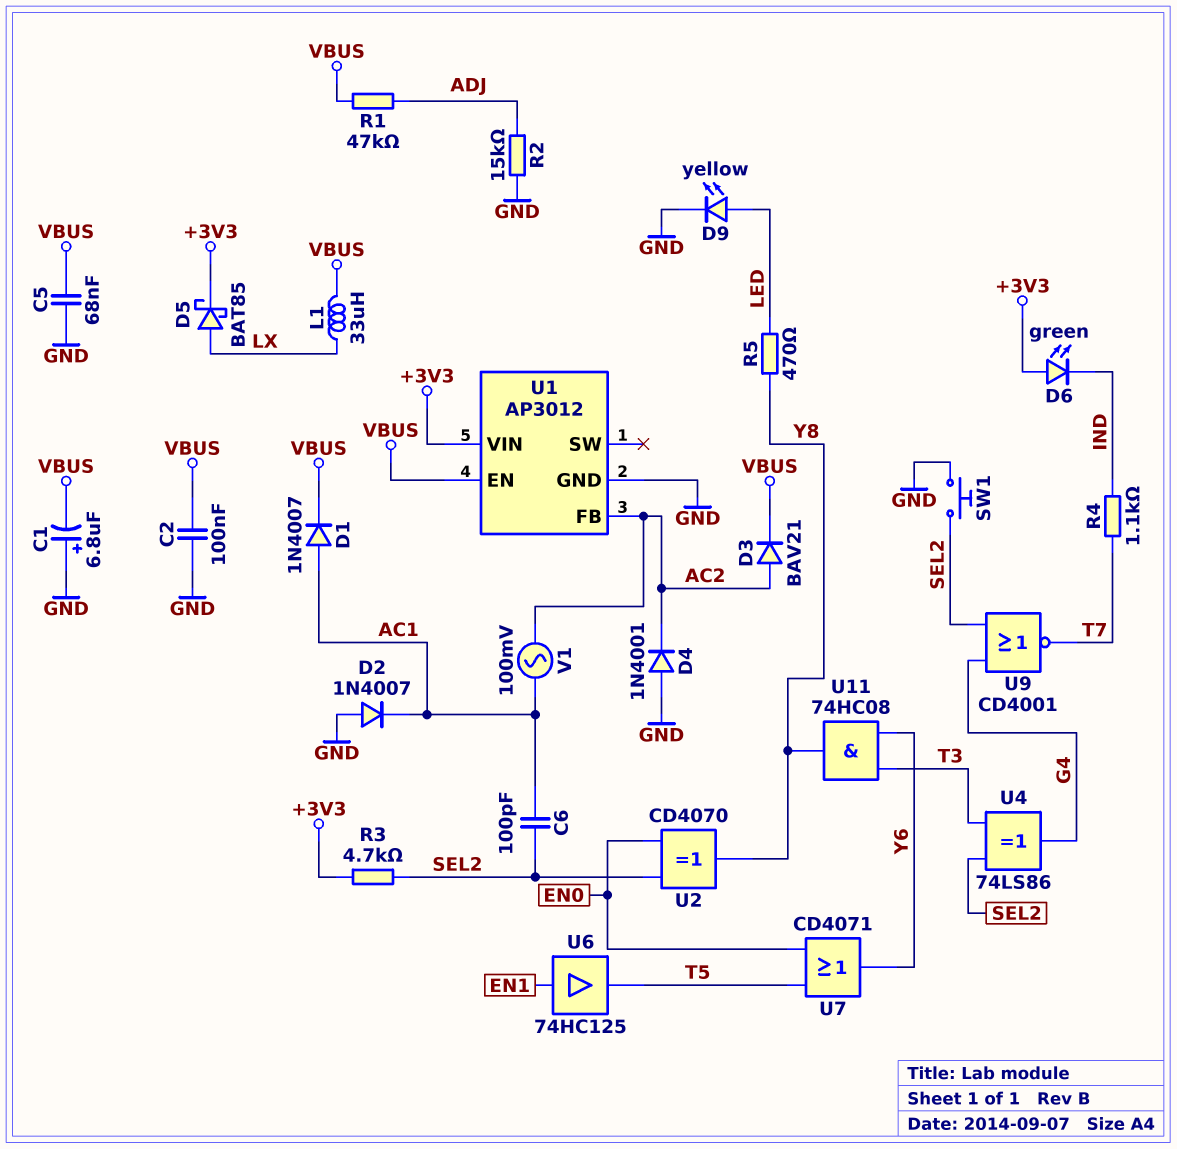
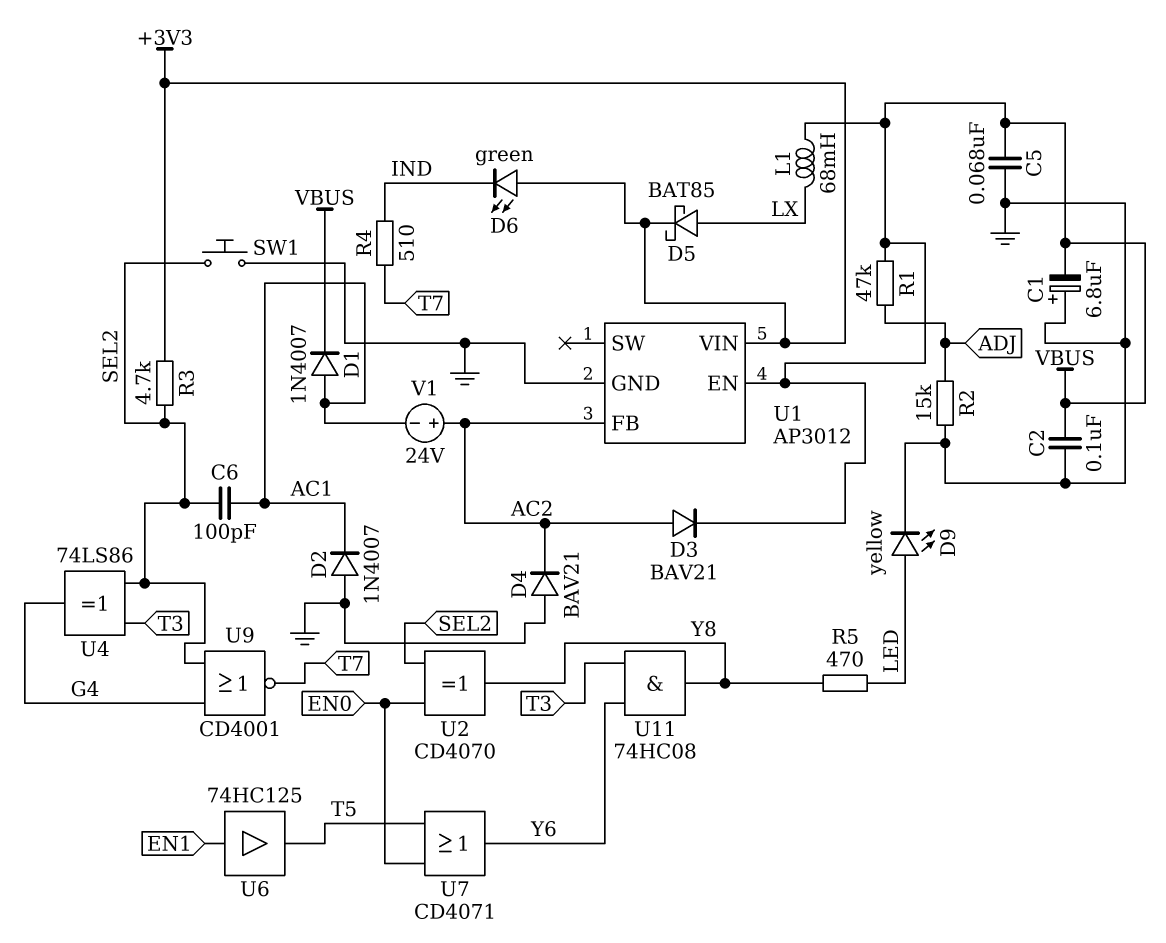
D4: diode 1N4001 (A GND, K AC2) -> diode BAV21 (A GND, K AC2)
L1: 33uH (LX, VBUS) -> 68mH (LX, VBUS)
R4: 1.1k (IND, T7) -> 510 (IND, T7)
V1: AC 100mV (AC1, AC2) -> 24V (plus AC2, minus AC1)

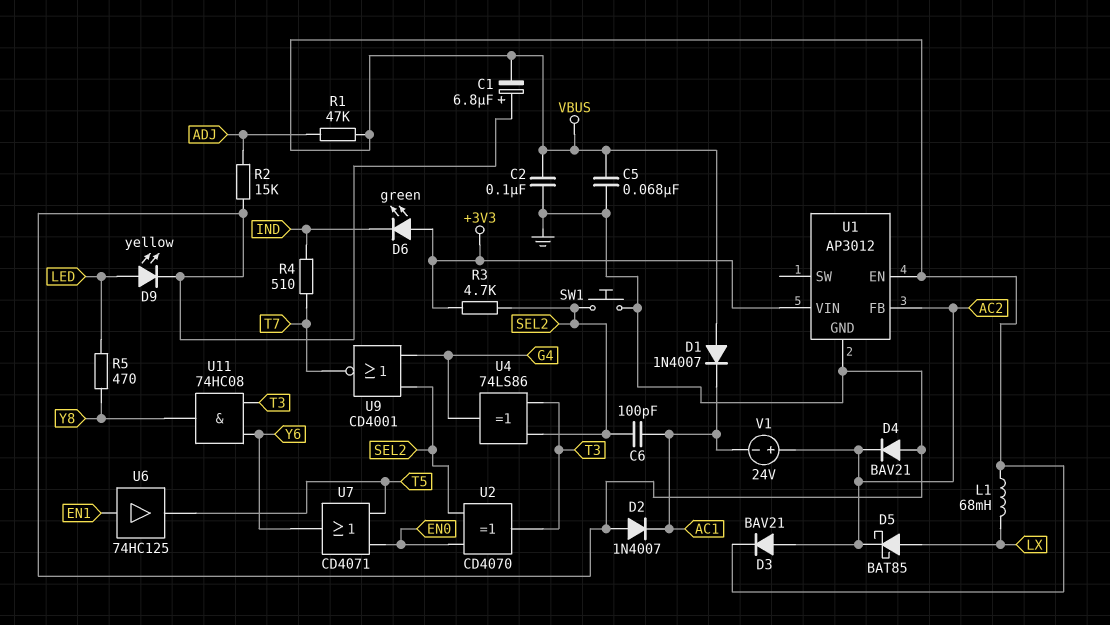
D1: diode 1N4007 (A AC1, K VBUS) -> diode 1N4007 (A VBUS, K AC1)
D5: schottky BAT85 (A LX, K +3V3) -> schottky BAT85 (A LX, K AC2)
U2: XOR CD4070 (in EN0, in SEL2, out Y8) -> XOR CD4070 (in EN0, in SEL2, out T3)

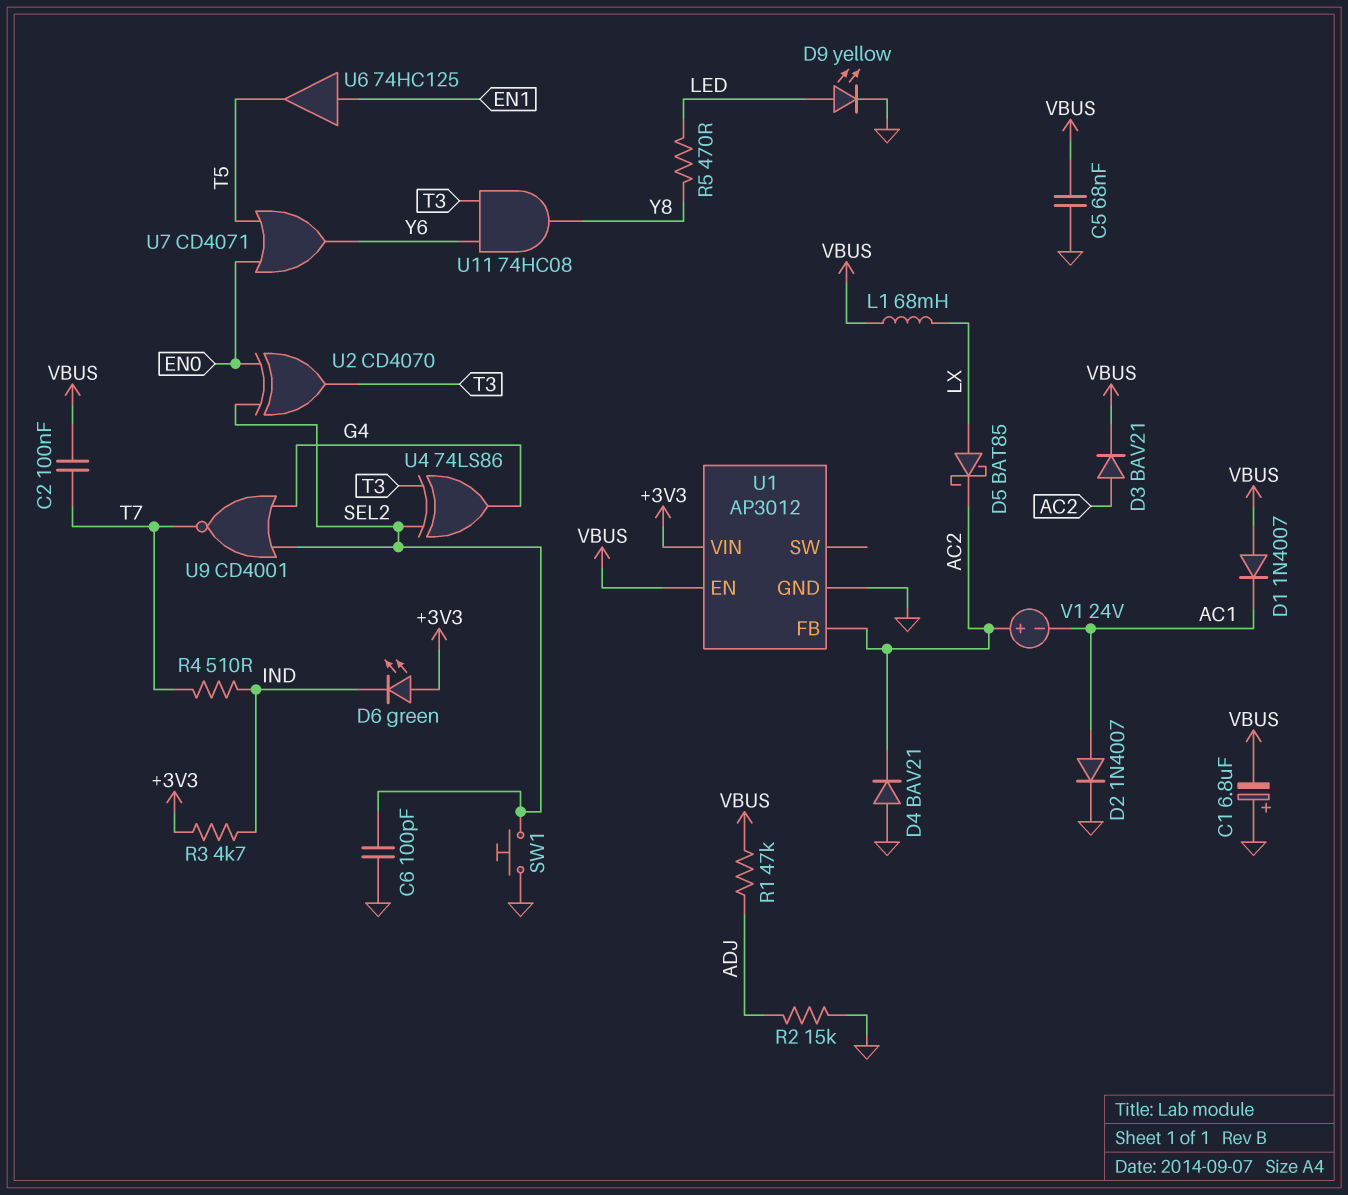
C2: 100nF (GND, VBUS) -> 100nF (T7, VBUS)
C6: 100pF (AC1, SEL2) -> 100pF (GND, SEL2)
D2: diode 1N4007 (A GND, K AC1) -> diode 1N4007 (A AC1, K GND)
R3: 4.7k (+3V3, SEL2) -> 4.7k (+3V3, IND)

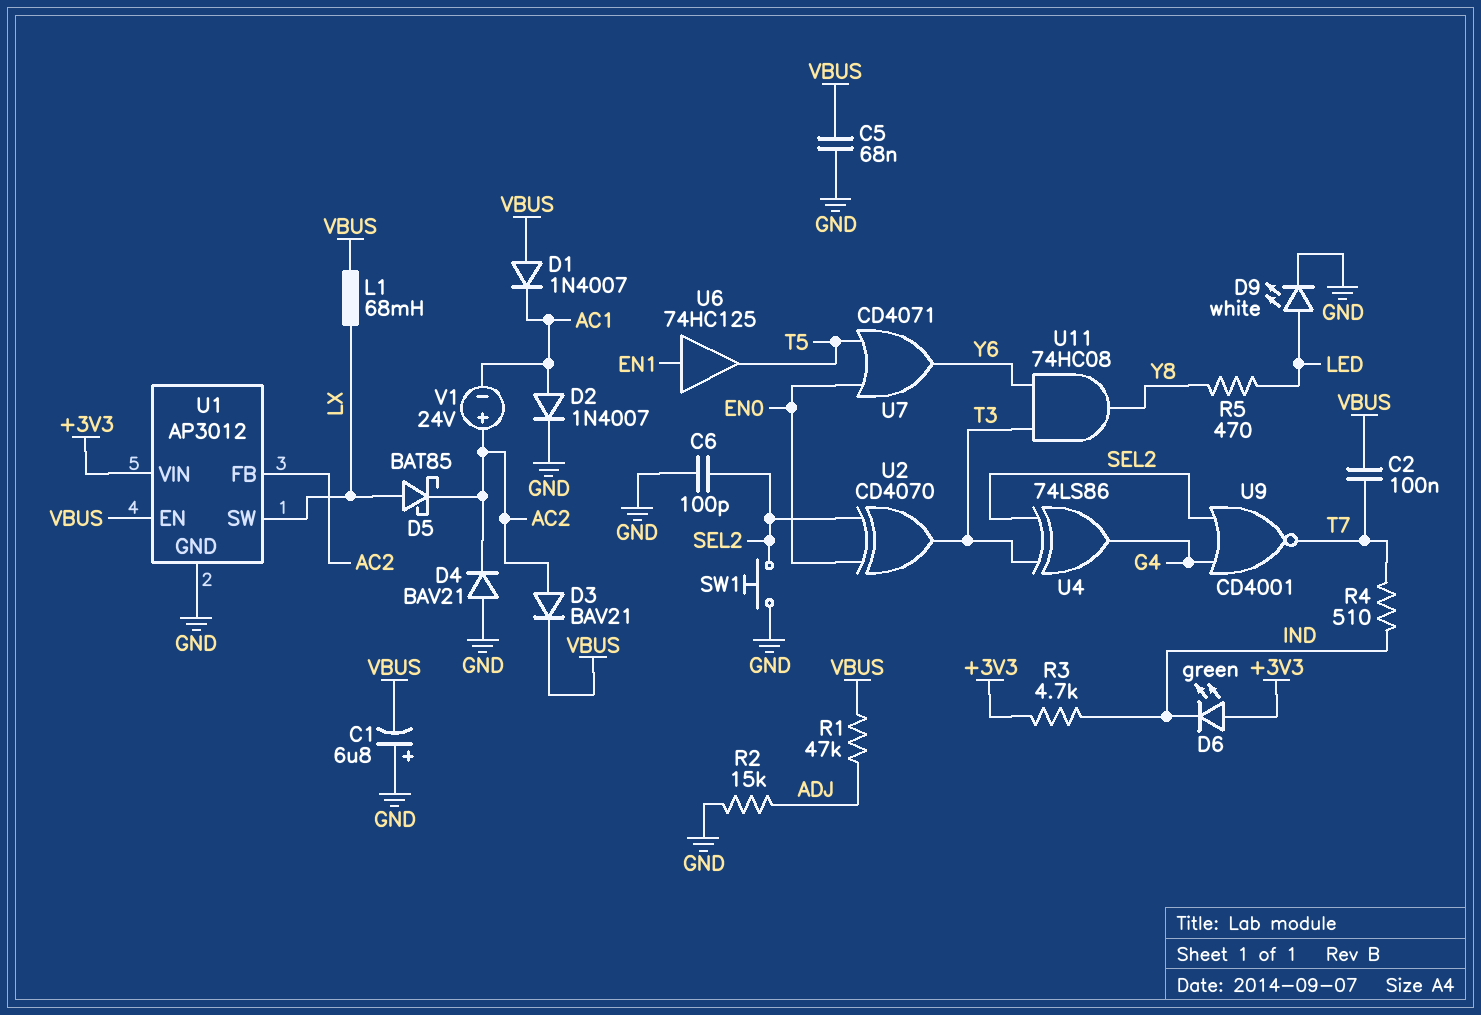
D9: LED yellow (A LED, K GND) -> LED white (A LED, K GND)
U1 pin SW: none -> LX

